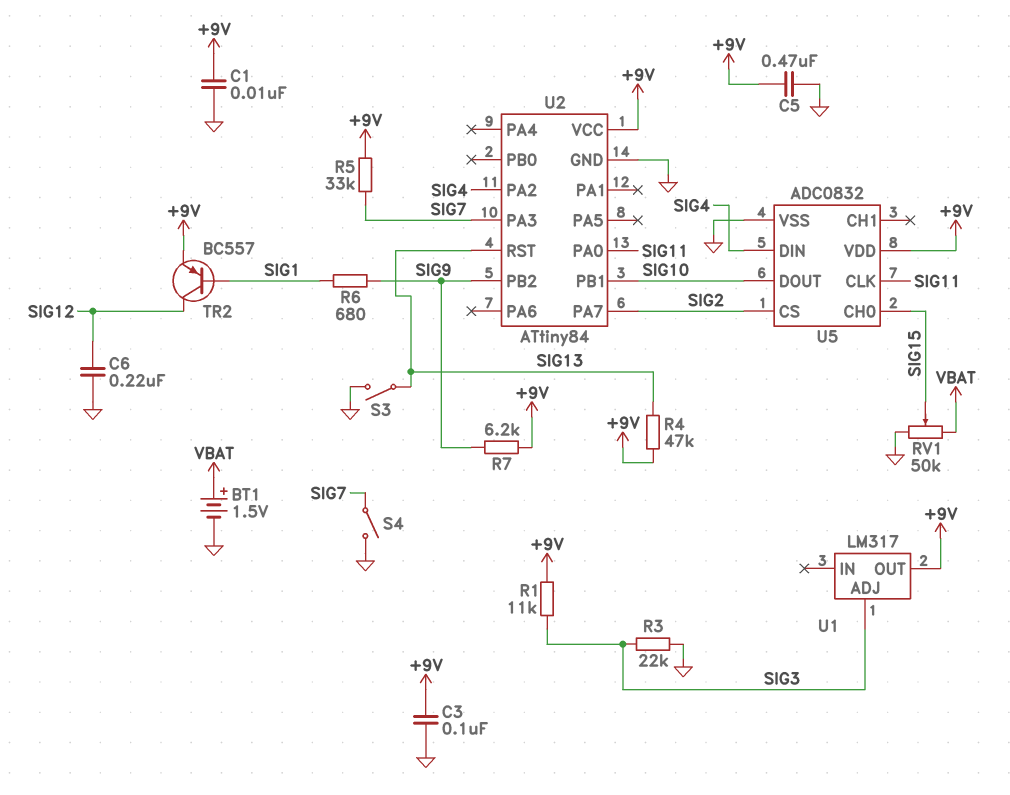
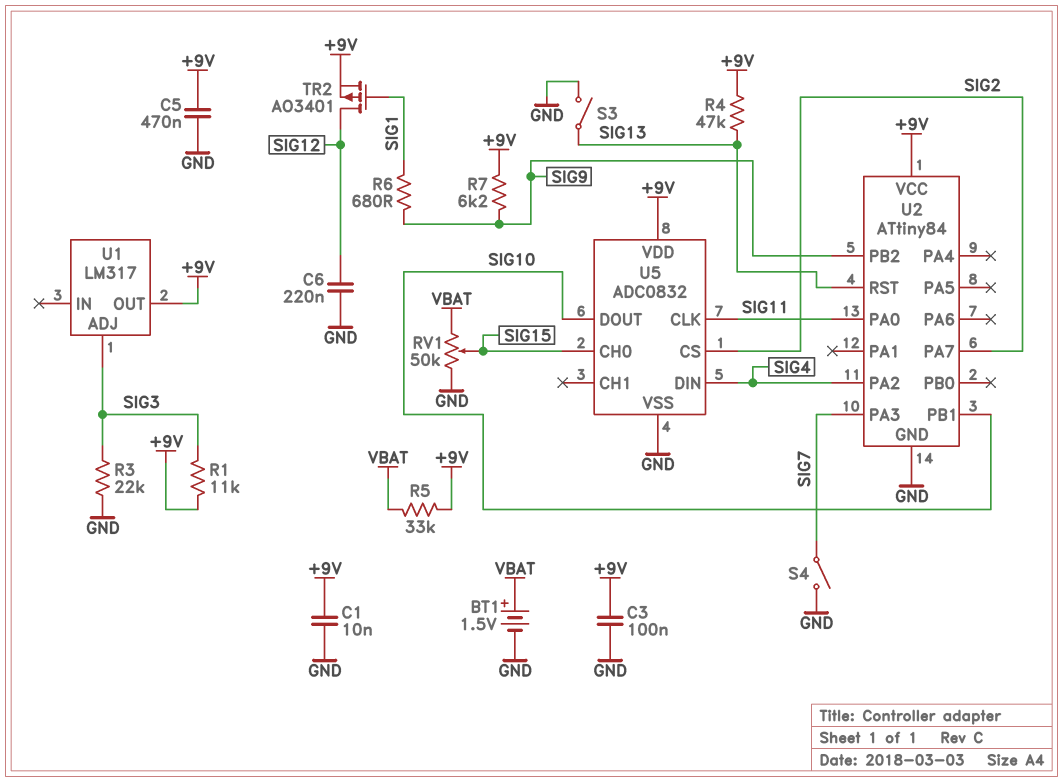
R5: 33k (+9V, SIG7) -> 33k (+9V, VBAT)
TR2: PNP BC557 (B SIG1, C SIG12, E +9V) -> PMOS AO3401 (G SIG1, D SIG12, S +9V)

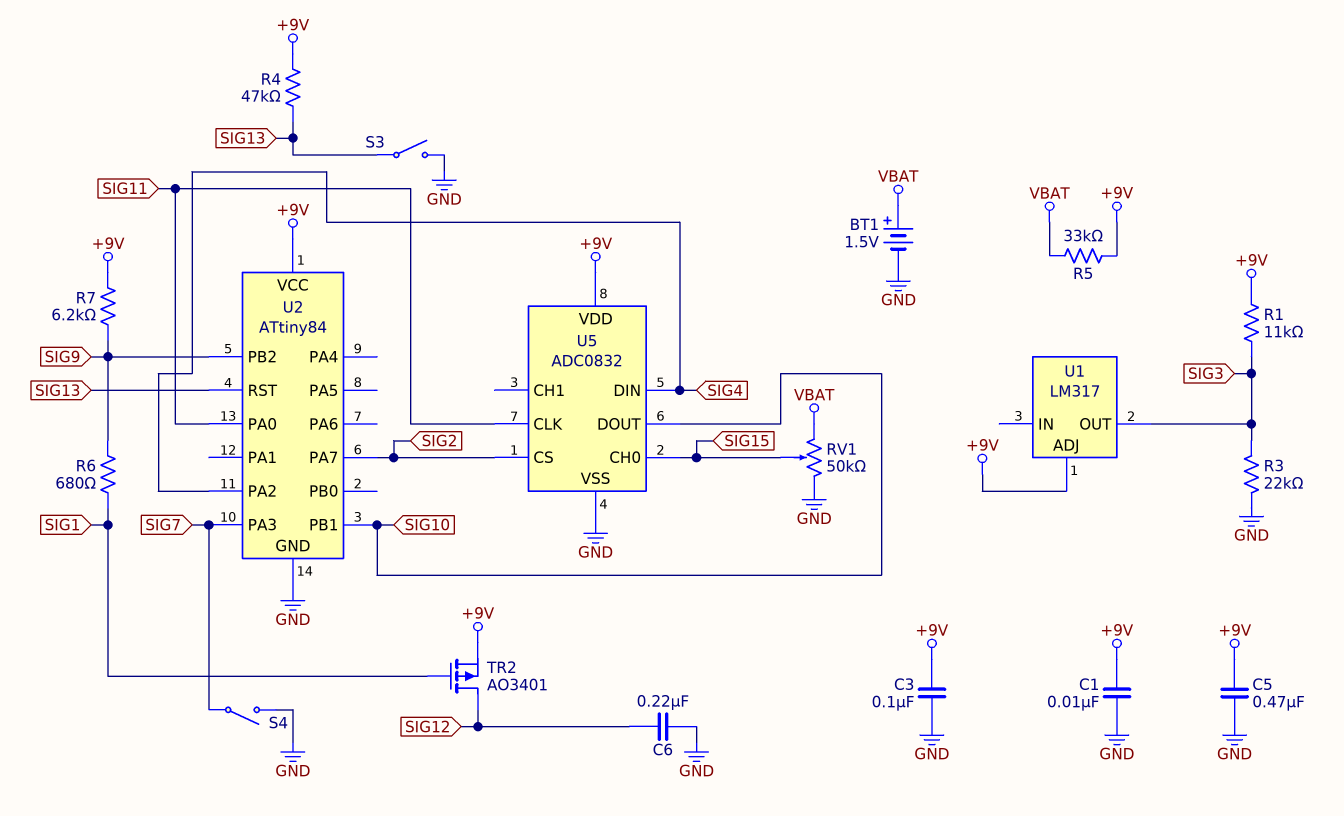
U1 pin ADJ: SIG3 -> +9V
U1 pin OUT: +9V -> SIG3

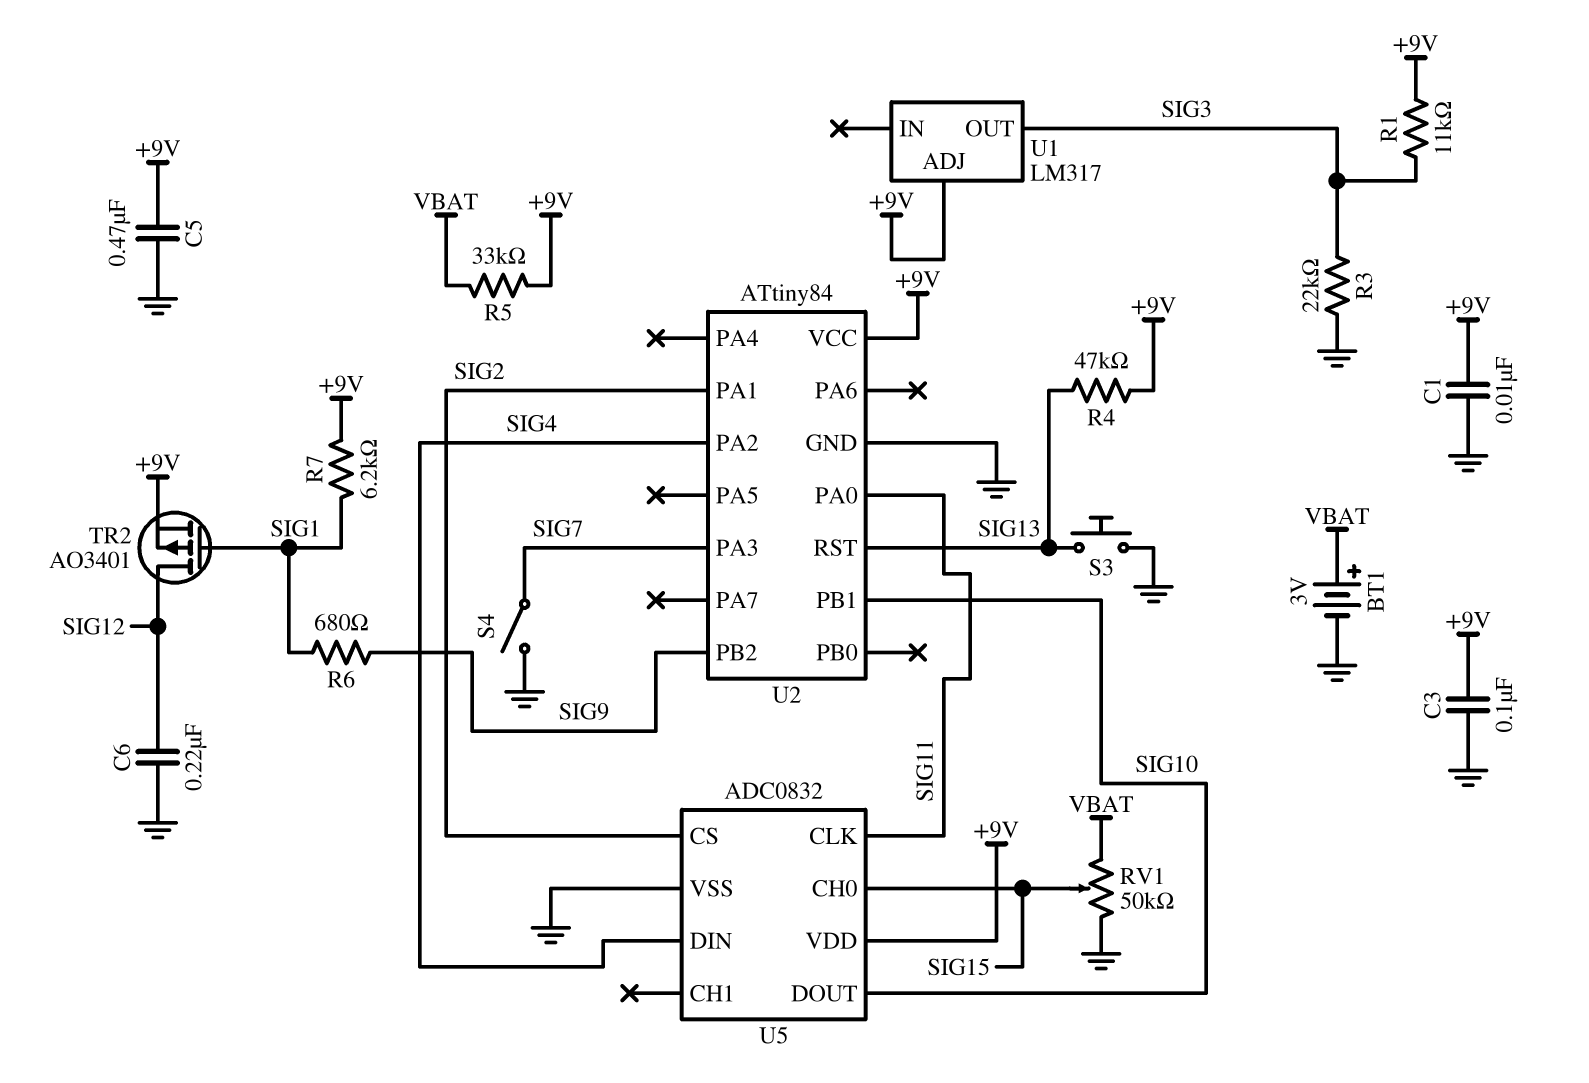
BT1: 1.5V (plus VBAT, minus GND) -> 3V (plus VBAT, minus GND)
R7: 6.2k (+9V, SIG9) -> 6.2k (+9V, SIG1)
S3: switch (GND, SIG13) -> button (GND, SIG13)
U2 pin PA1: none -> SIG2
U2 pin PA7: SIG2 -> none

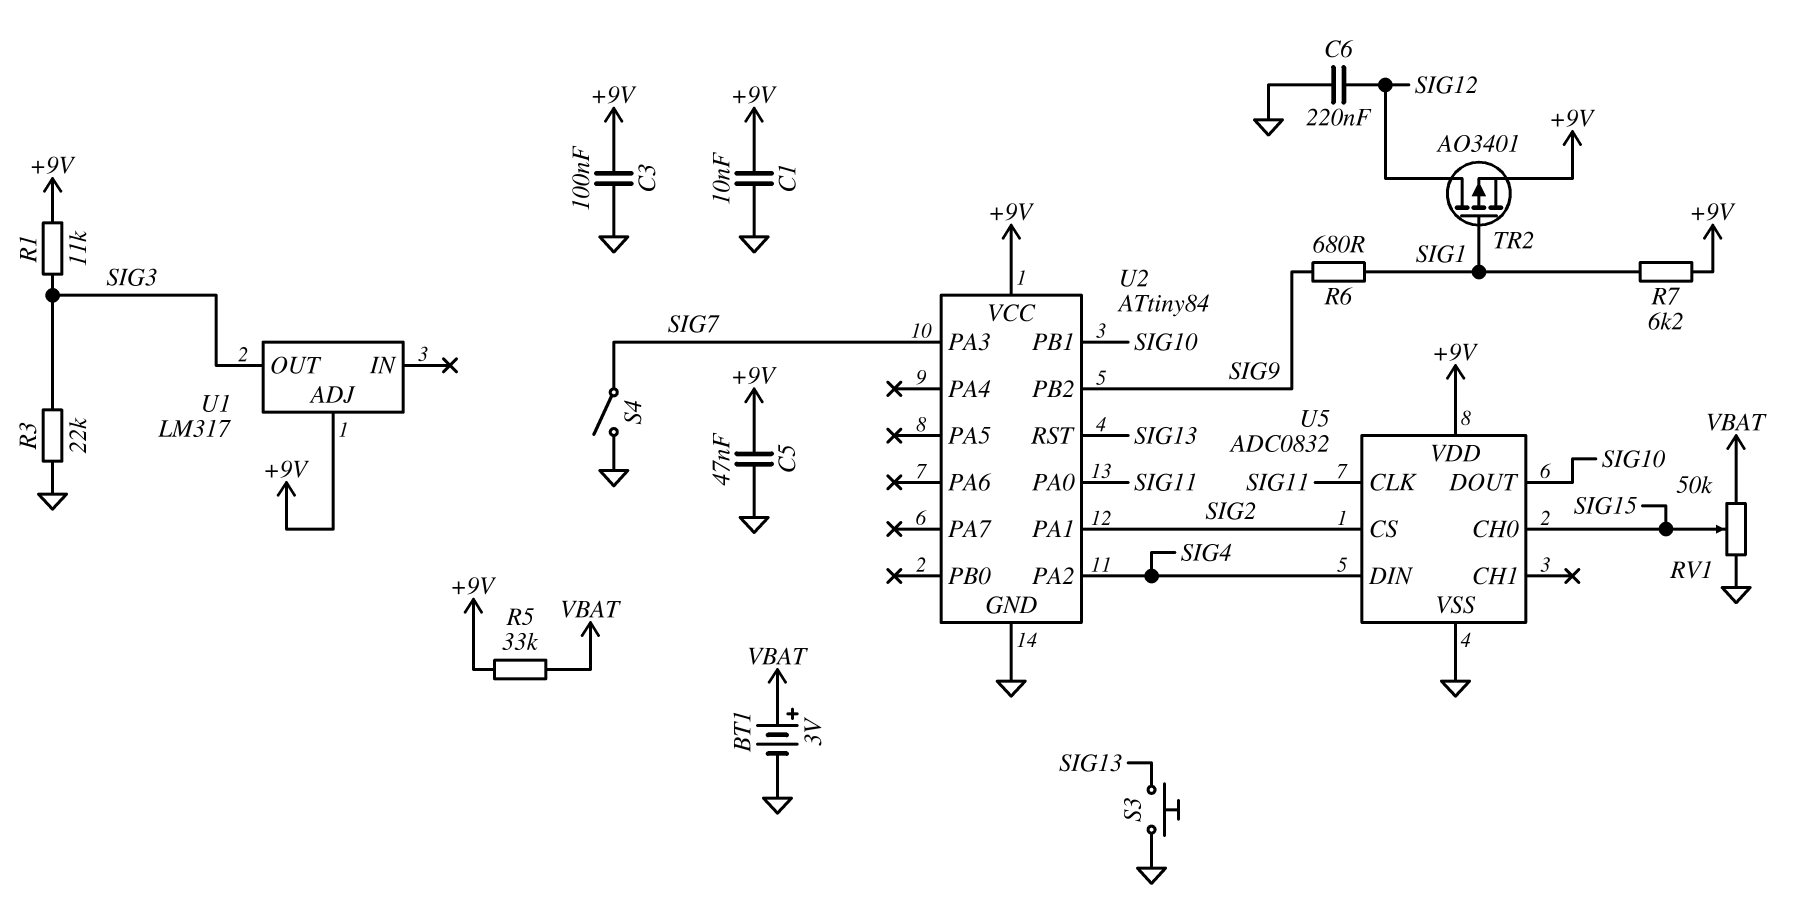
C5: 470nF (+9V, GND) -> 47nF (+9V, GND)
R4: 47k (+9V, SIG13) -> none

